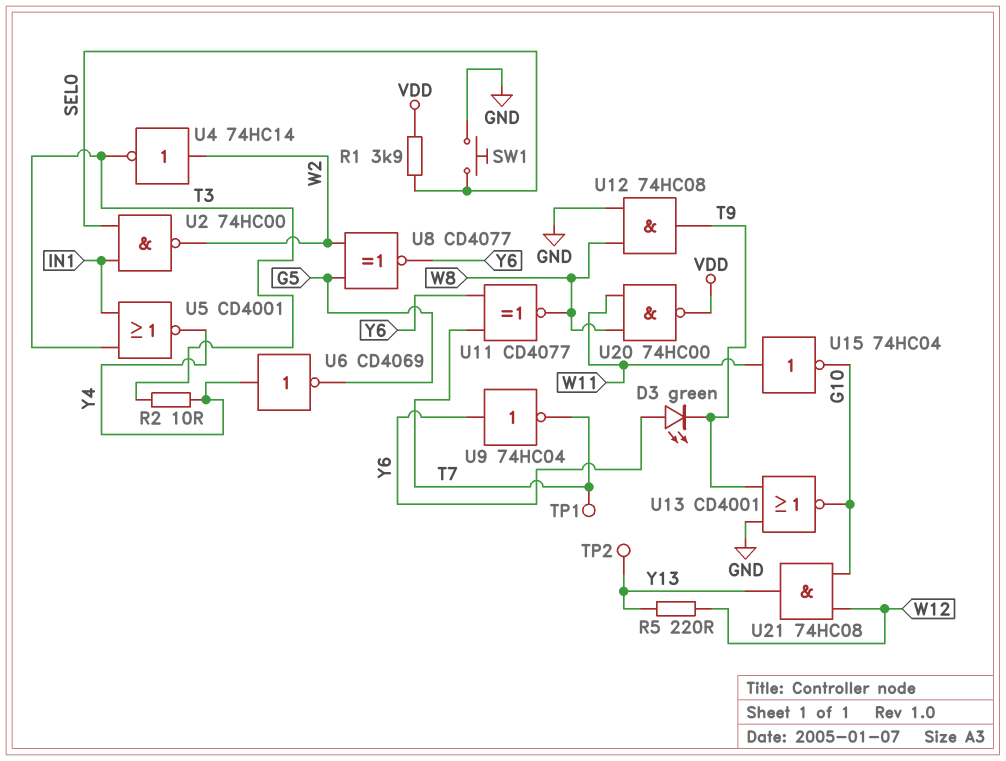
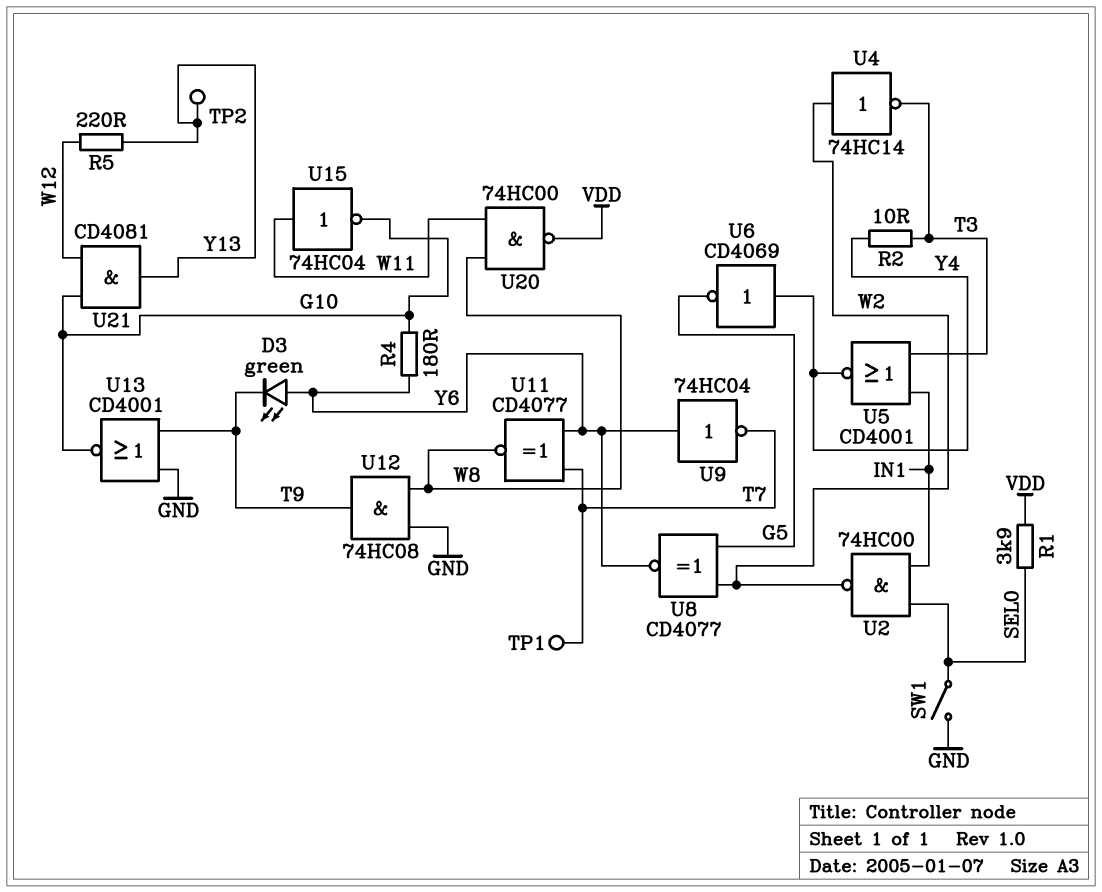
R4: none -> 180 (G10, Y6)
SW1: button (GND, SEL0) -> switch (GND, SEL0)
U21: AND 74HC08 (in G10, in W12, out Y13) -> AND CD4081 (in G10, in W12, out Y13)

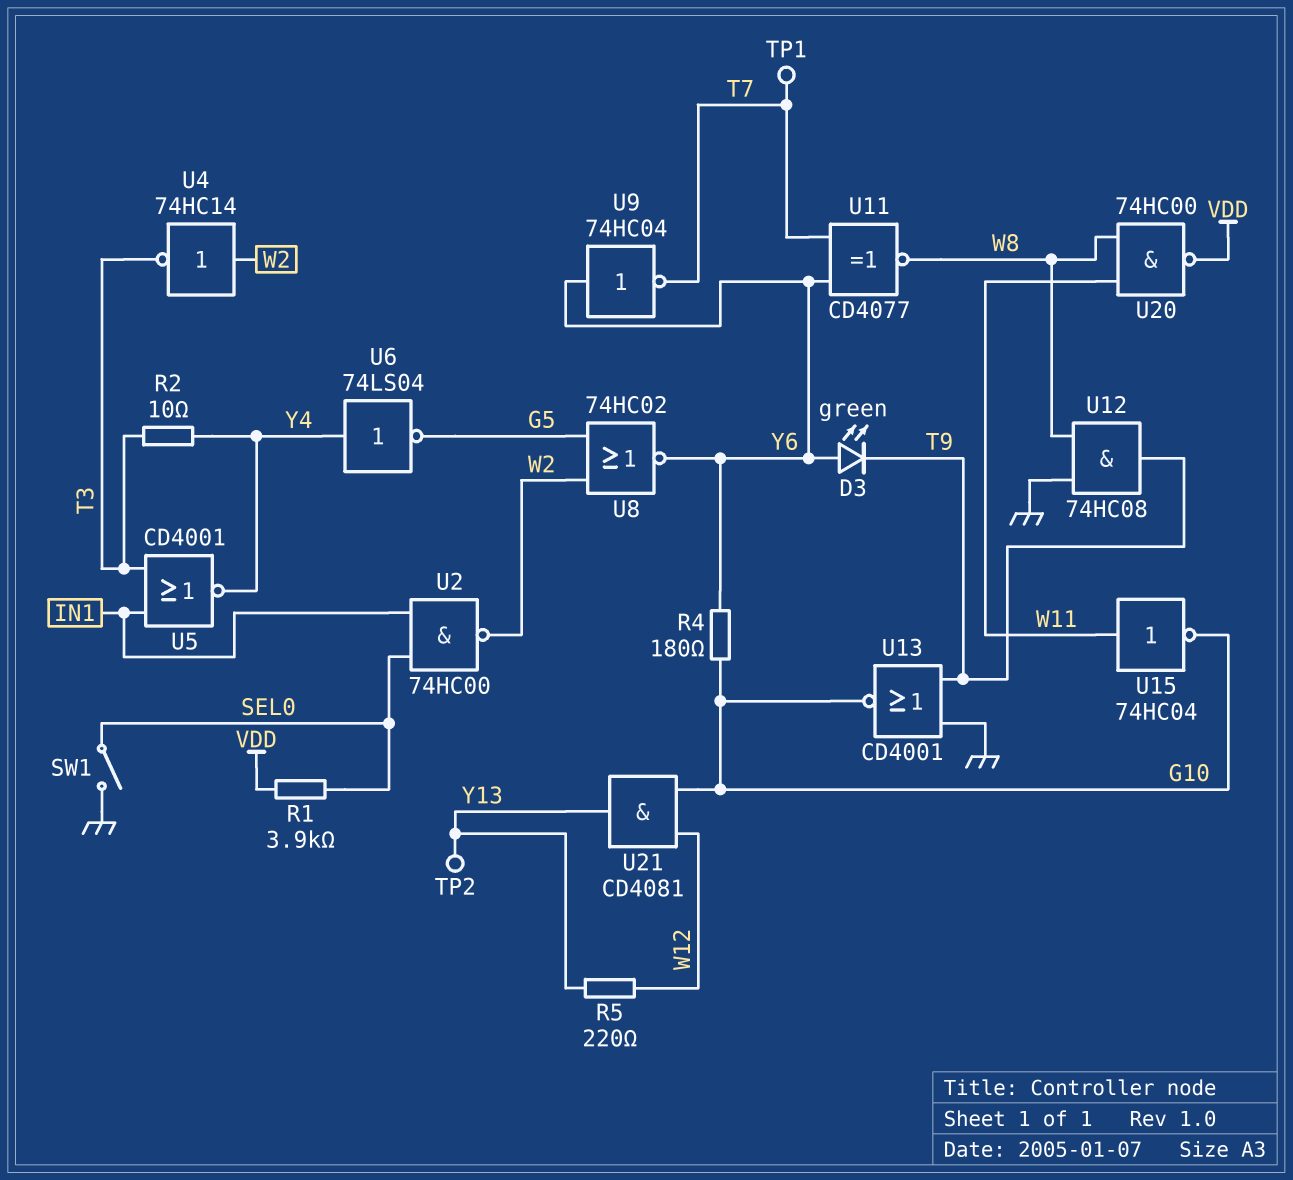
U6: NOT CD4069 (in Y4, out G5) -> NOT 74LS04 (in Y4, out G5)
U8: XNOR CD4077 (in G5, in W2, out Y6) -> NOR 74HC02 (in G5, in W2, out Y6)

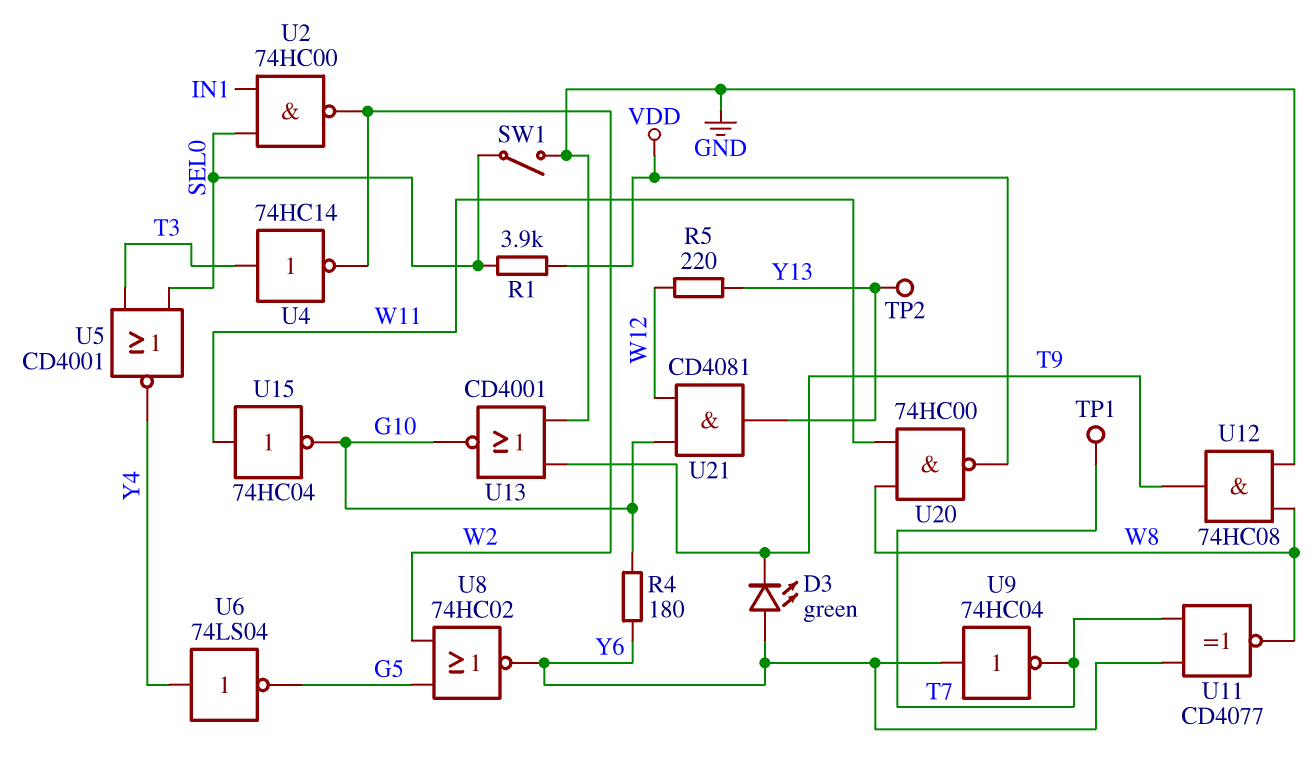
R2: 10 (T3, Y4) -> none
U4: NOT 74HC14 (in W2, out T3) -> NOT 74HC14 (in T3, out W2)
U5: NOR CD4001 (in IN1, in T3, out Y4) -> NOR CD4001 (in SEL0, in T3, out Y4)

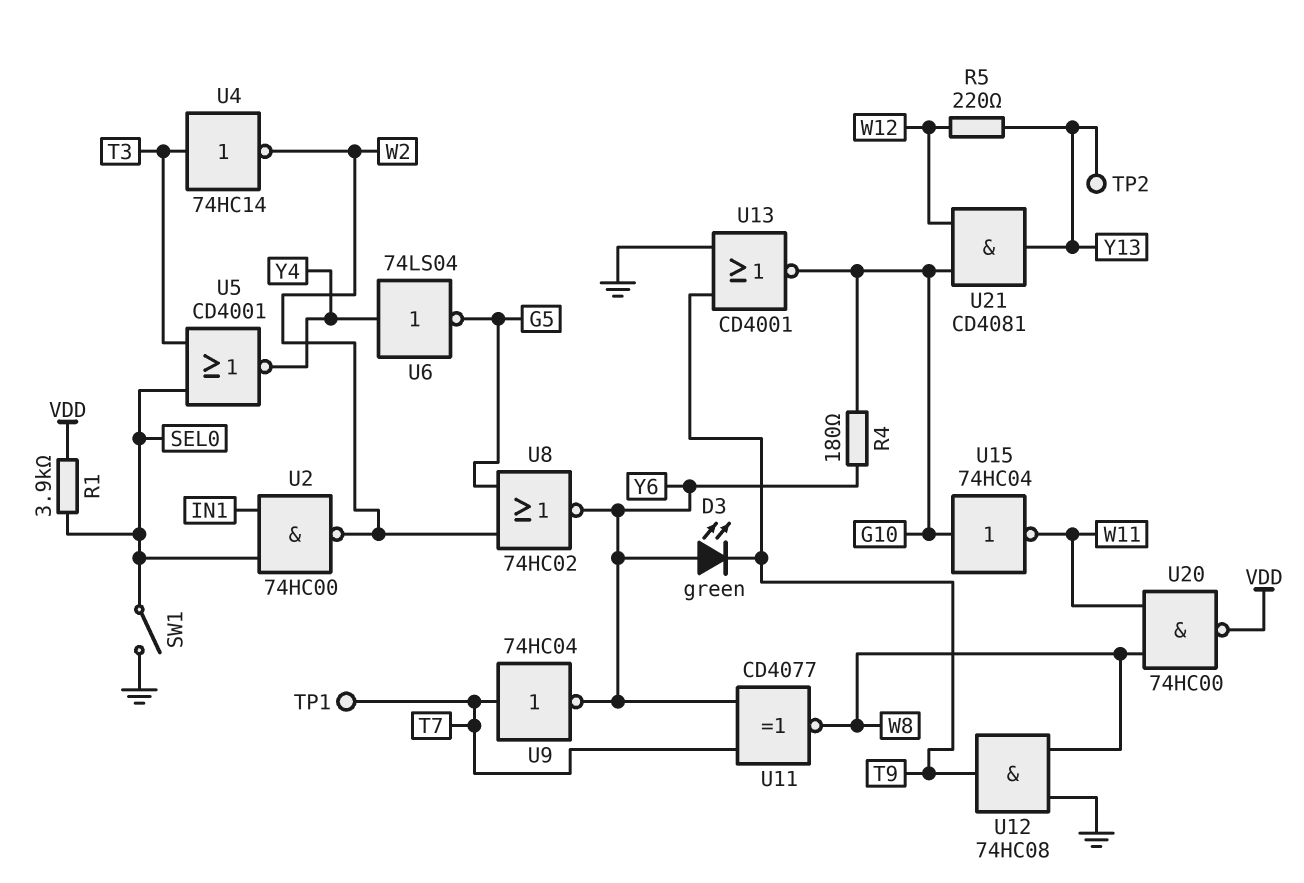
U9: NOT 74HC04 (in Y6, out T7) -> NOT 74HC04 (in T7, out Y6)
U15: NOT 74HC04 (in W11, out G10) -> NOT 74HC04 (in G10, out W11)

